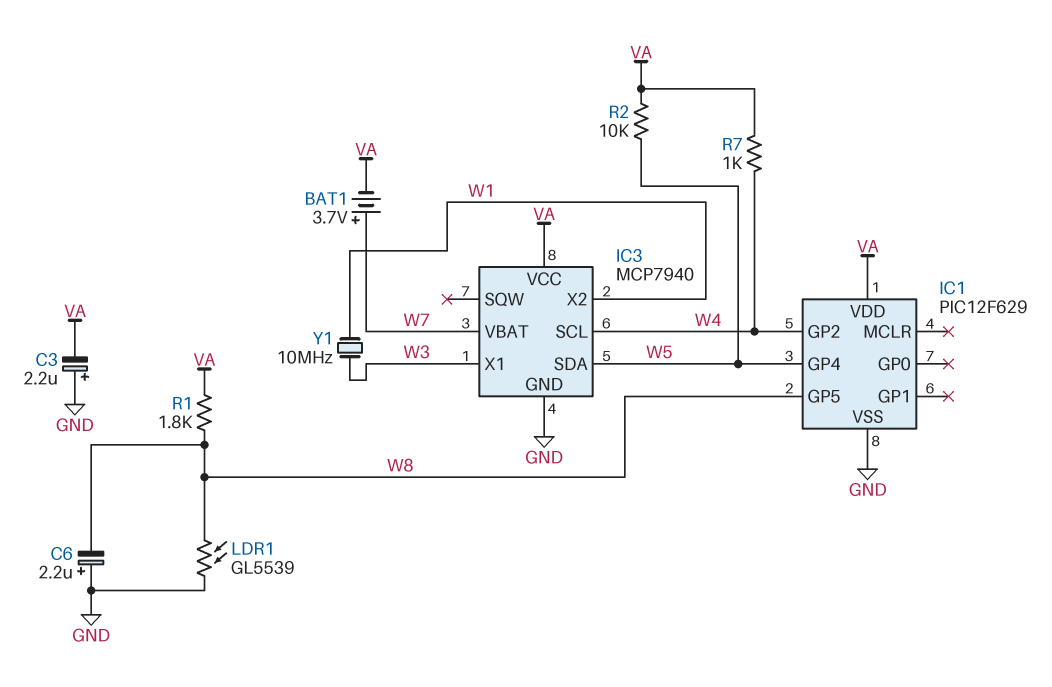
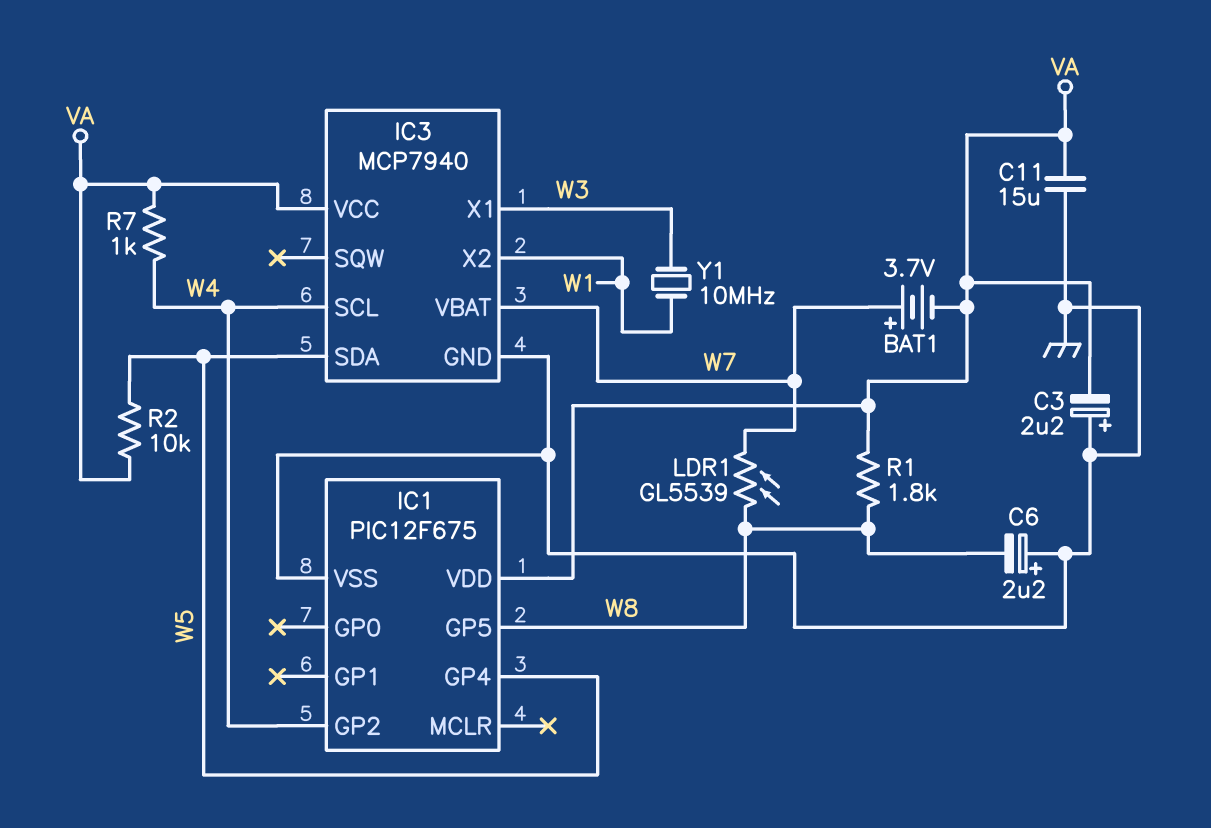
C11: none -> 15uF (GND, VA)
IC1: PIC12F629 -> PIC12F675
LDR1: GL5539 (GND, W8) -> GL5539 (W7, W8)

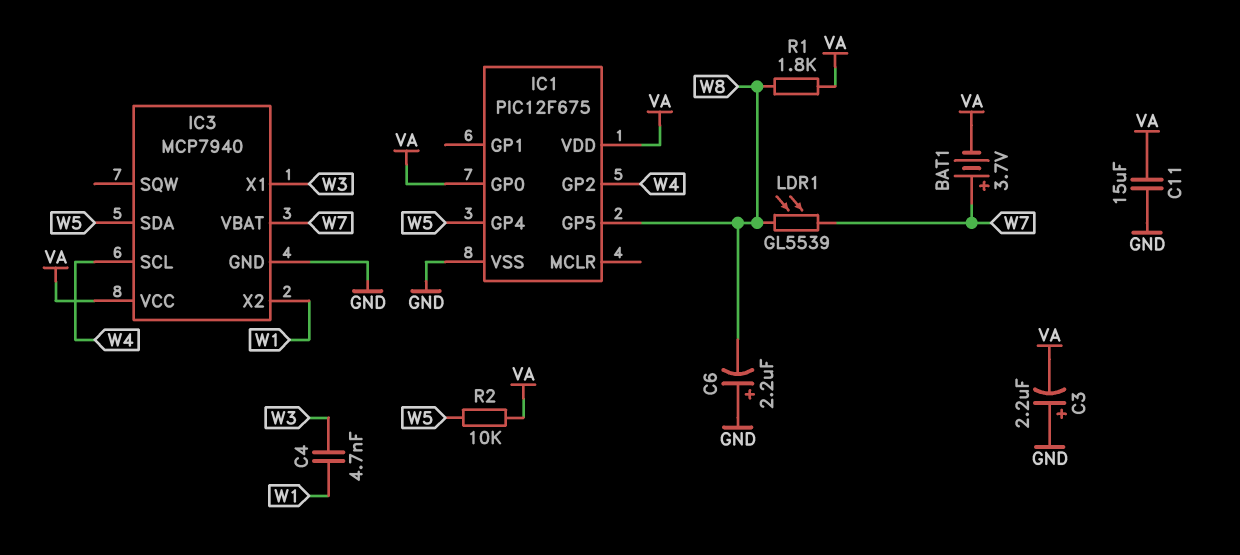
C4: none -> 4.7nF (W1, W3)
IC1 pin GP0: none -> VA
R7: 1k (VA, W4) -> none
Y1: 10MHz (W1, W3) -> none

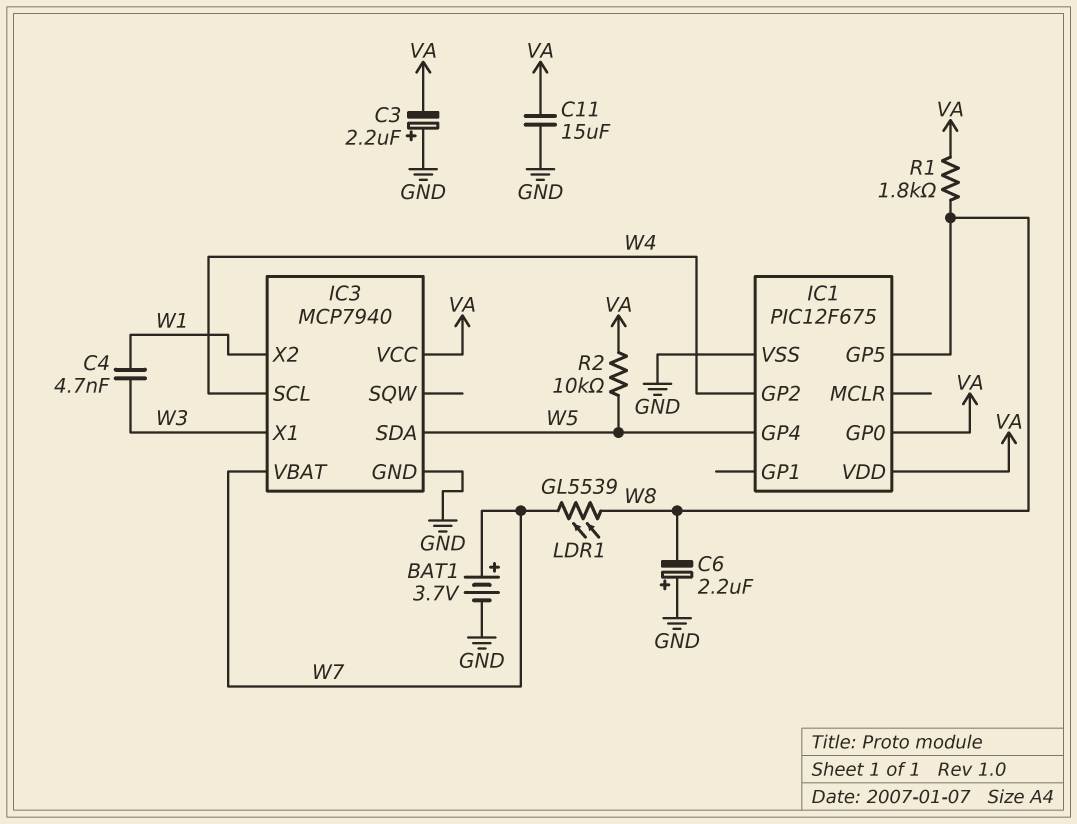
BAT1: 3.7V (plus W7, minus VA) -> 3.7V (plus W7, minus GND)

